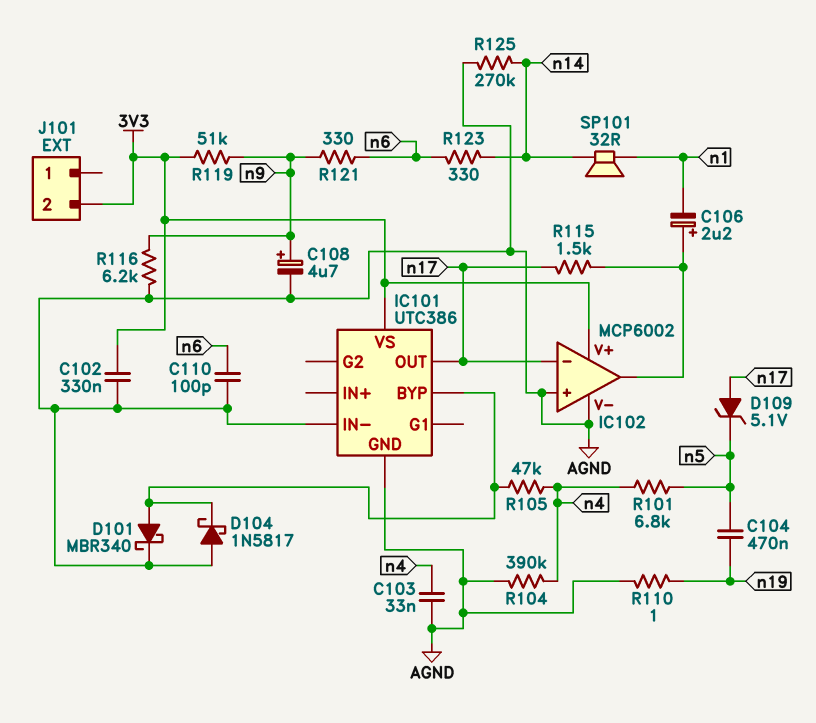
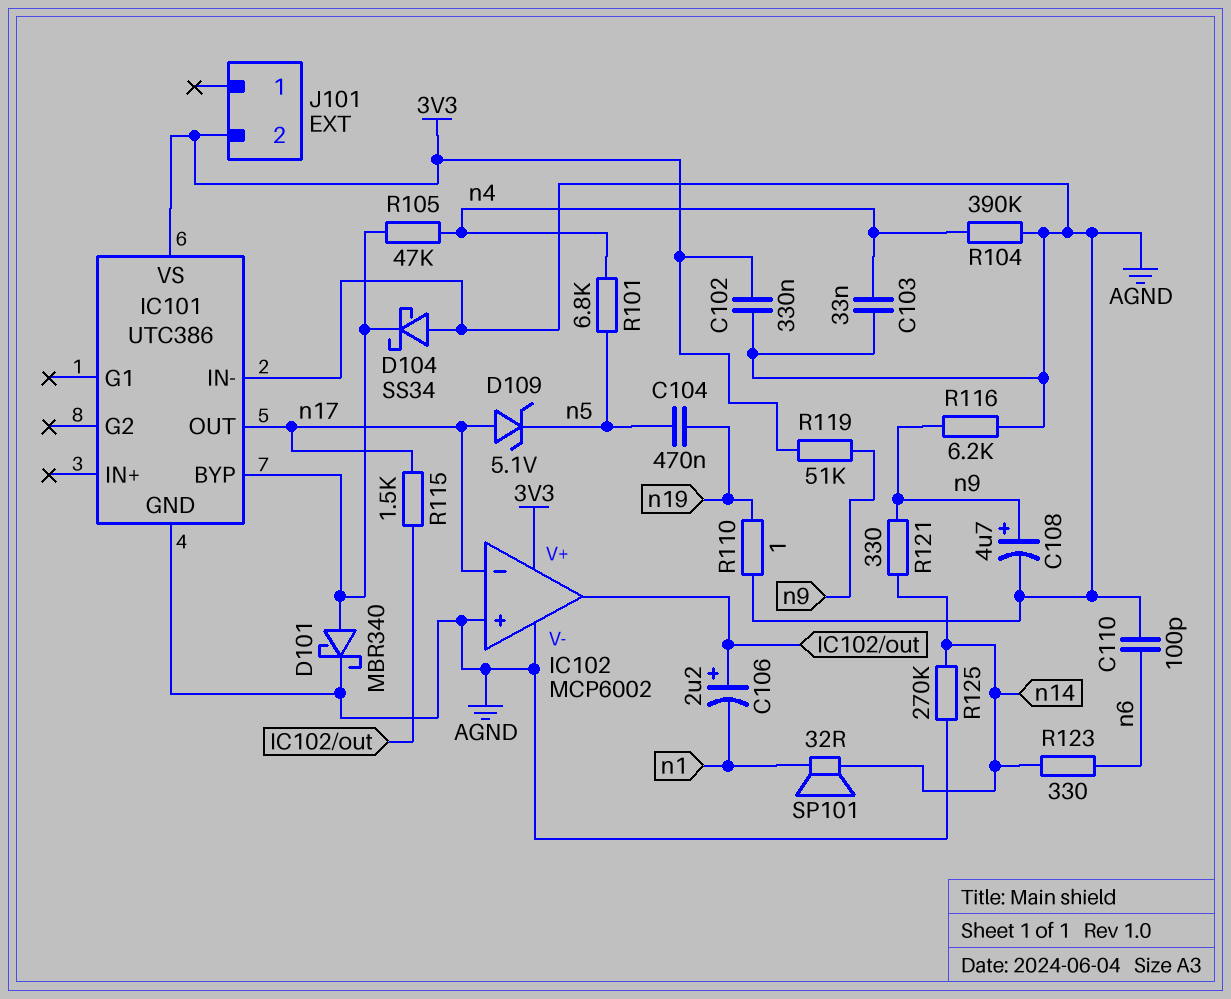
D104: schottky 1N5817 (A AGND, K IC101/BYP) -> schottky SS34 (A AGND, K IC101/BYP)
R121: 330 (n6, n9) -> 330 (n9, n14)

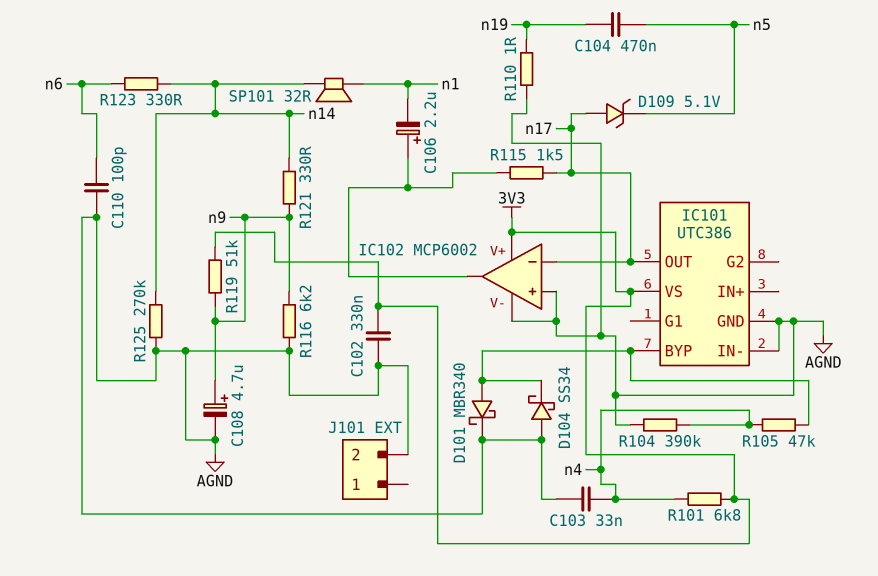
J101 pin 2: 3V3 -> AGND
R101: 6.8k (n4, n5) -> 6.8k (3V3, n4)

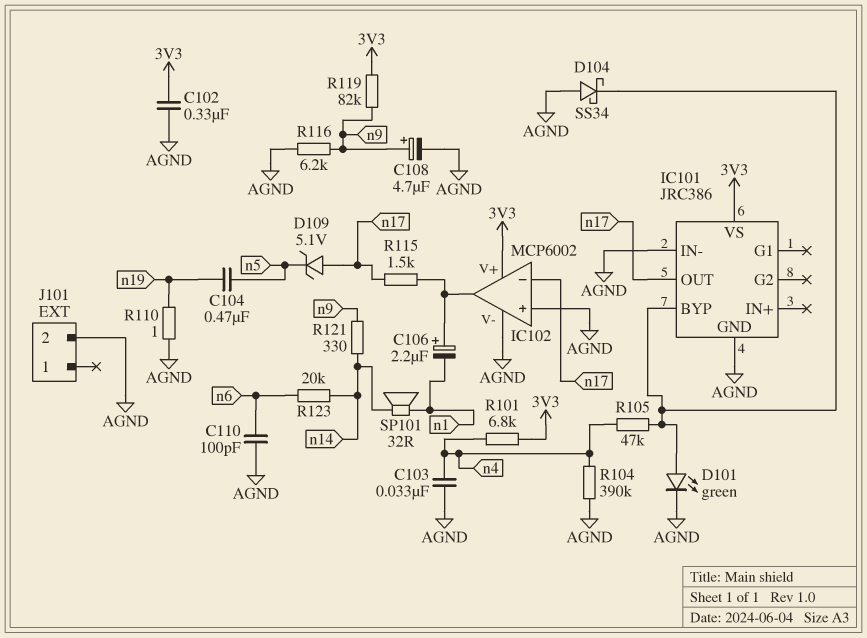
D101: schottky MBR340 (A IC101/BYP, K AGND) -> LED green (A IC101/BYP, K AGND)
IC101: UTC386 -> JRC386
R119: 51k (3V3, n9) -> 82k (3V3, n9)
R123: 330 (n6, n14) -> 20k (n6, n14)
R125: 270k (AGND, n14) -> none

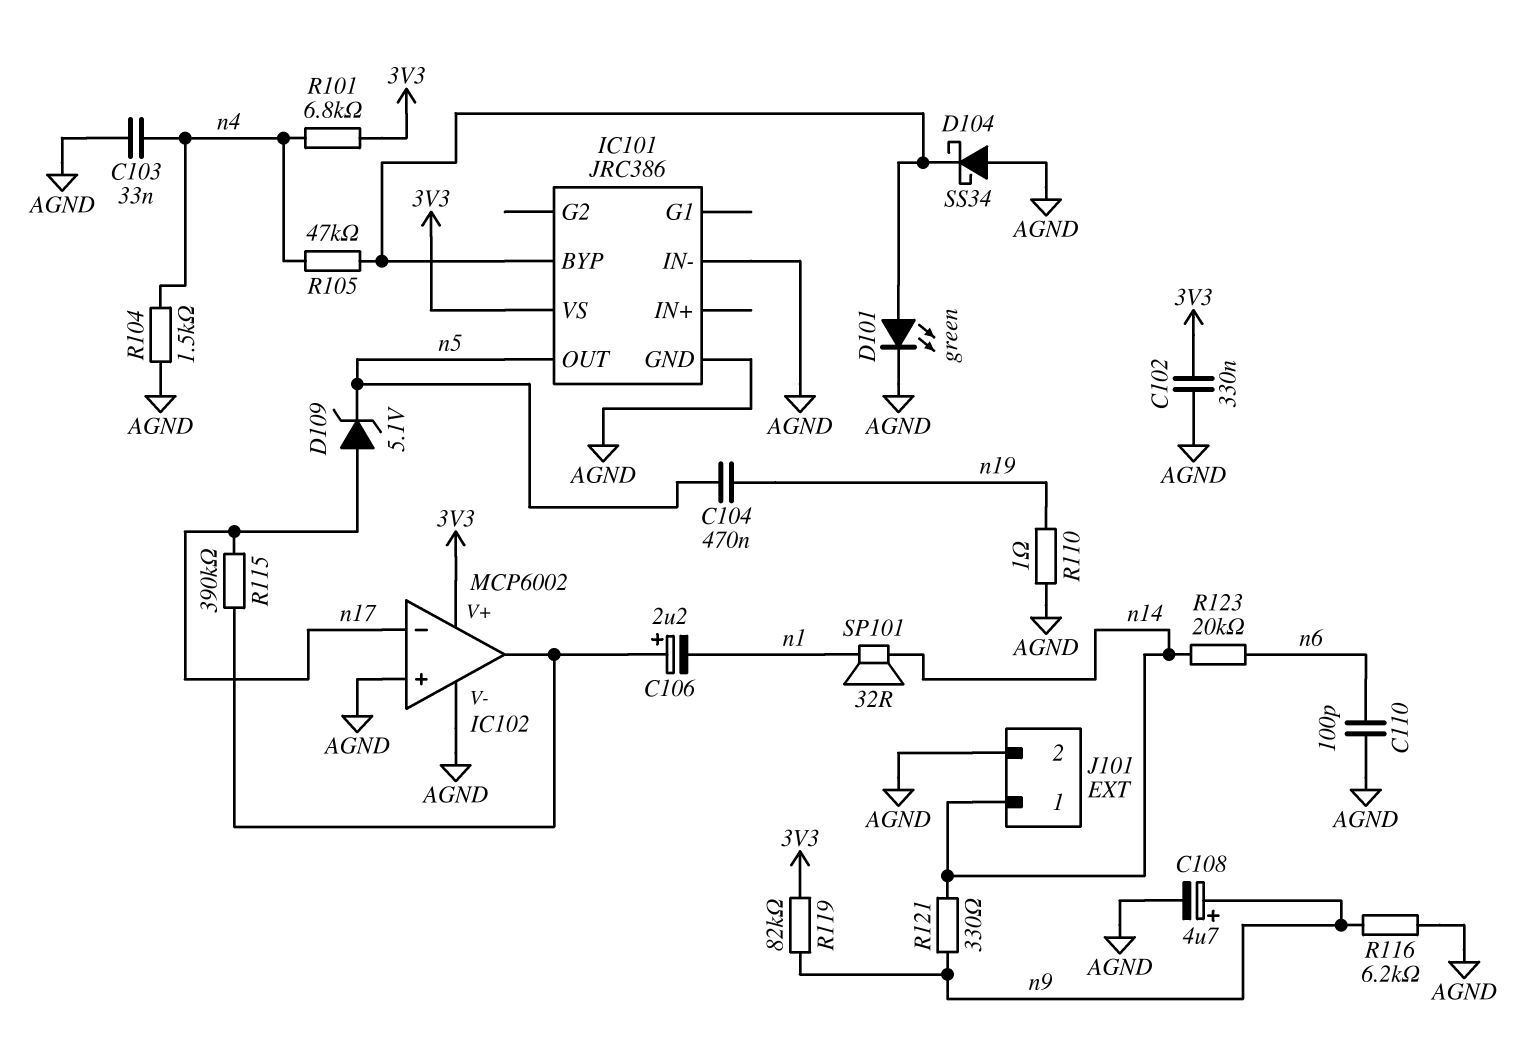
IC101 pin OUT: n17 -> n5
J101 pin 1: none -> n14
R104: 390k (AGND, n4) -> 1.5k (AGND, n4)
R115: 1.5k (IC102/out, n17) -> 390k (IC102/out, n17)

